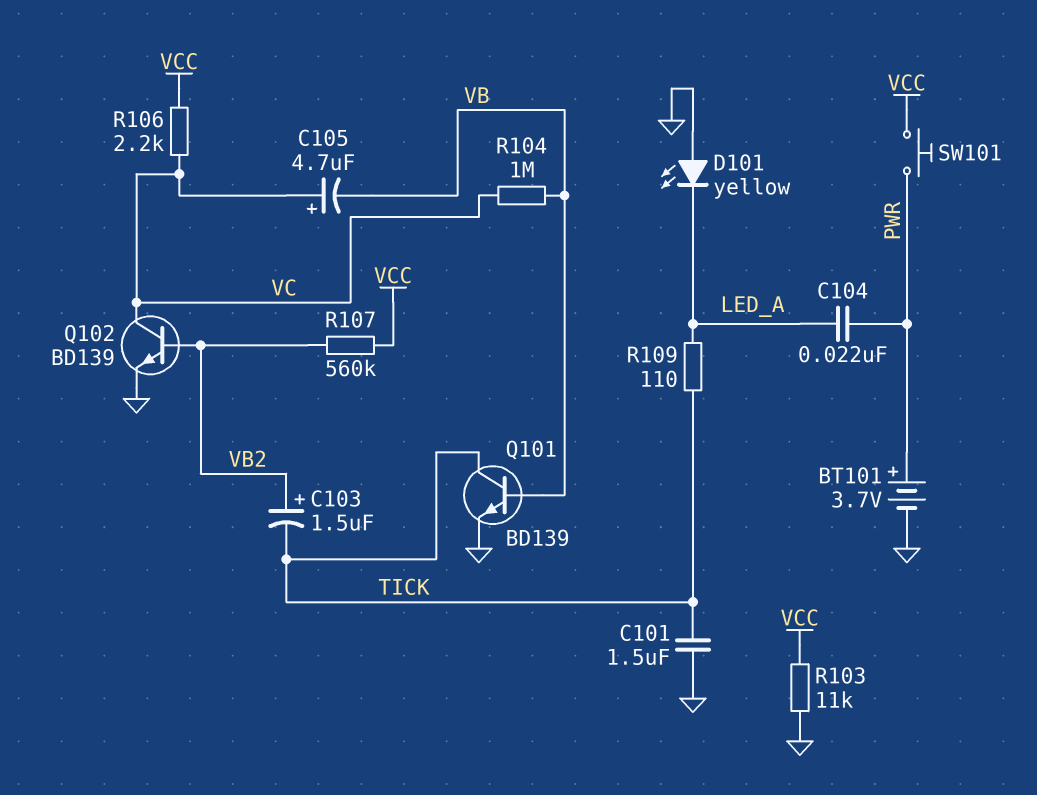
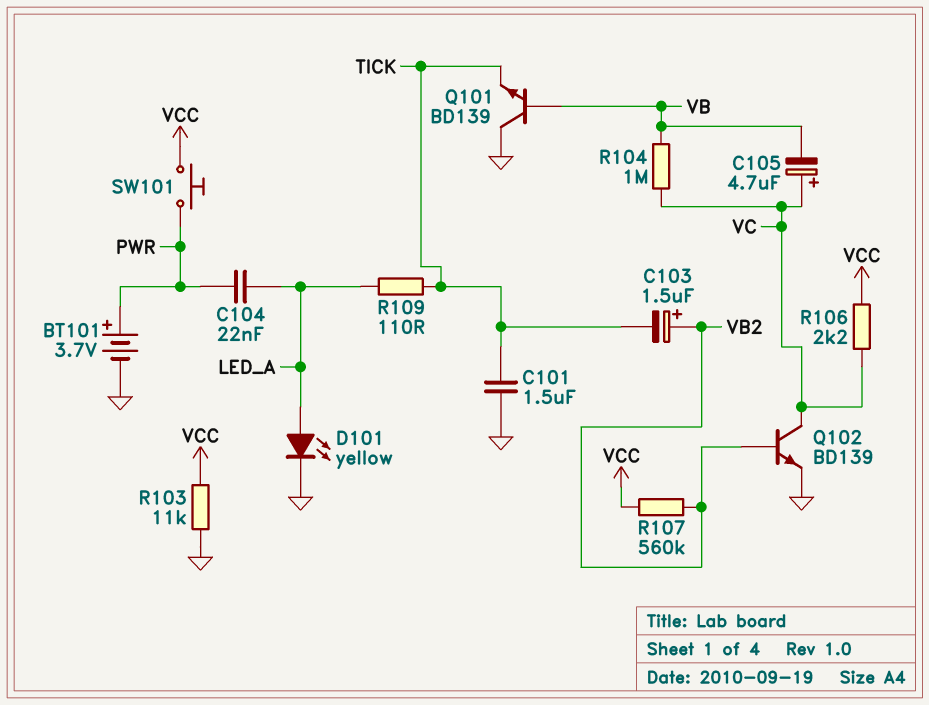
D101: LED yellow (A GND, K LED_A) -> LED yellow (A LED_A, K GND)
Q101: NPN BD139 (B VB, C TICK, E GND) -> NPN BD139 (B VB, C GND, E TICK)

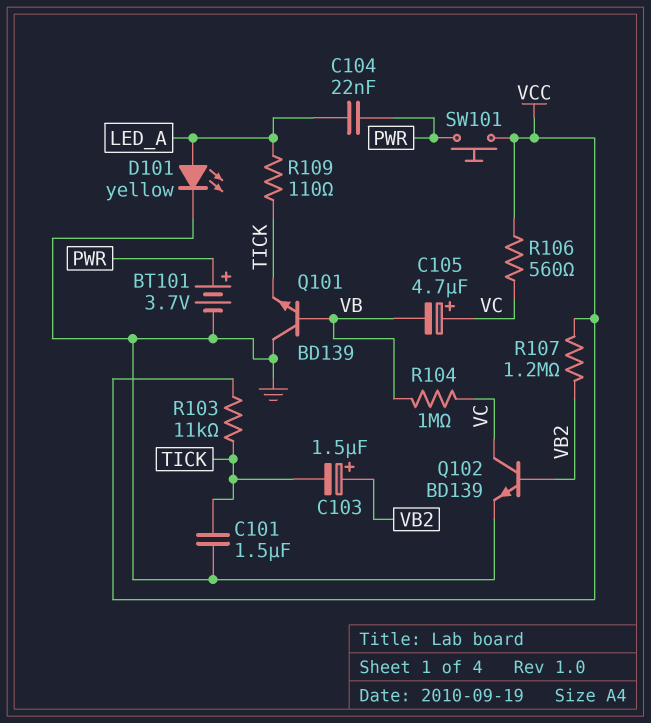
R103: 11k (GND, VCC) -> 11k (TICK, VCC)
R106: 2.2k (VC, VCC) -> 560 (VC, VCC)
R107: 560k (VB2, VCC) -> 1.2M (VB2, VCC)

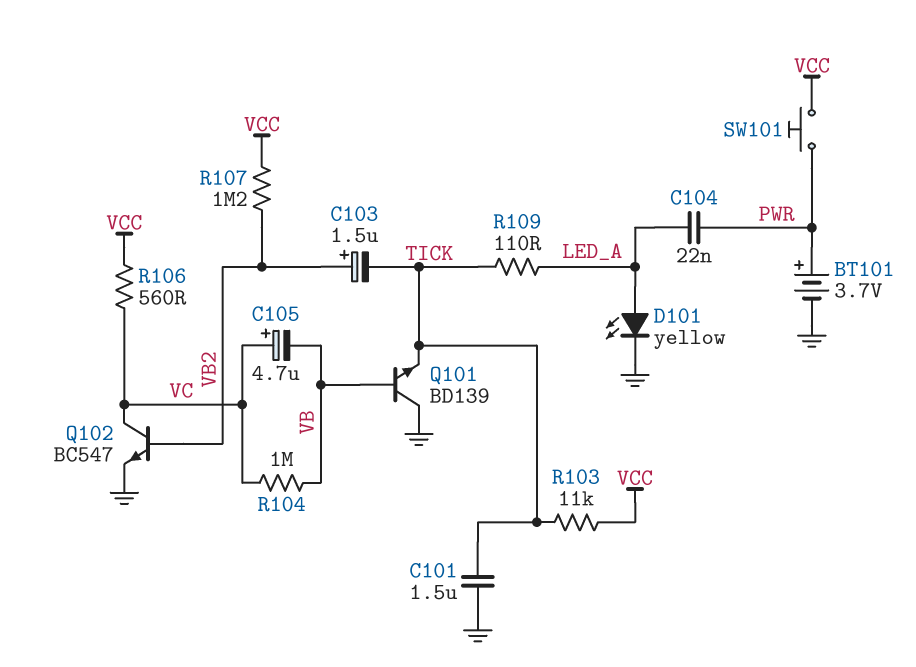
Q102: NPN BD139 (B VB2, C VC, E GND) -> NPN BC547 (B VB2, C VC, E GND)

